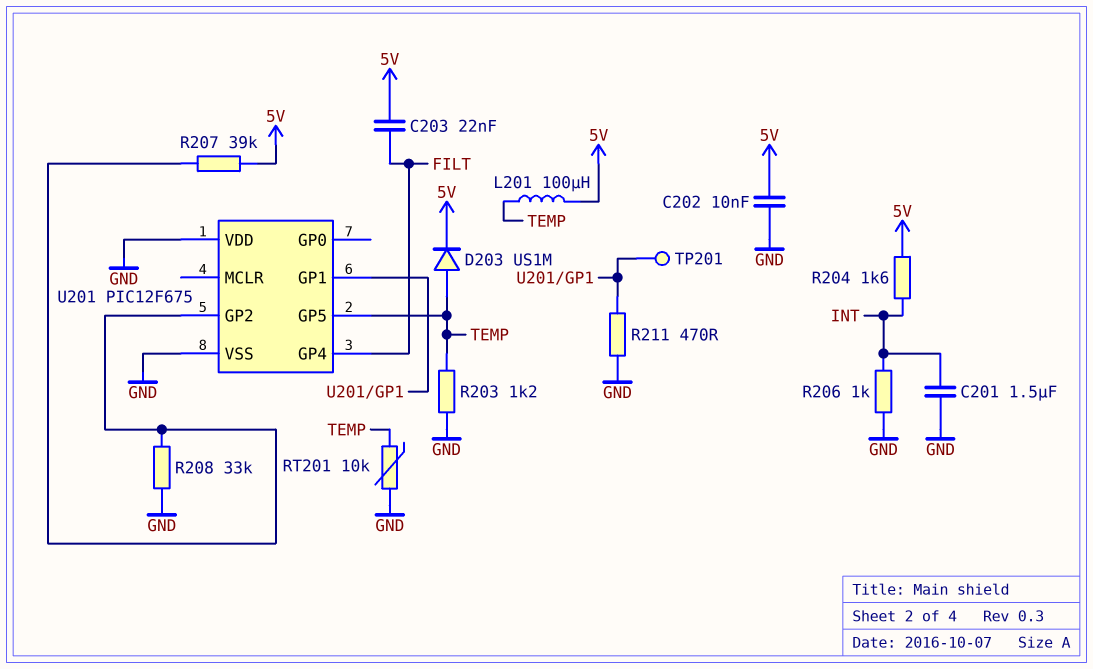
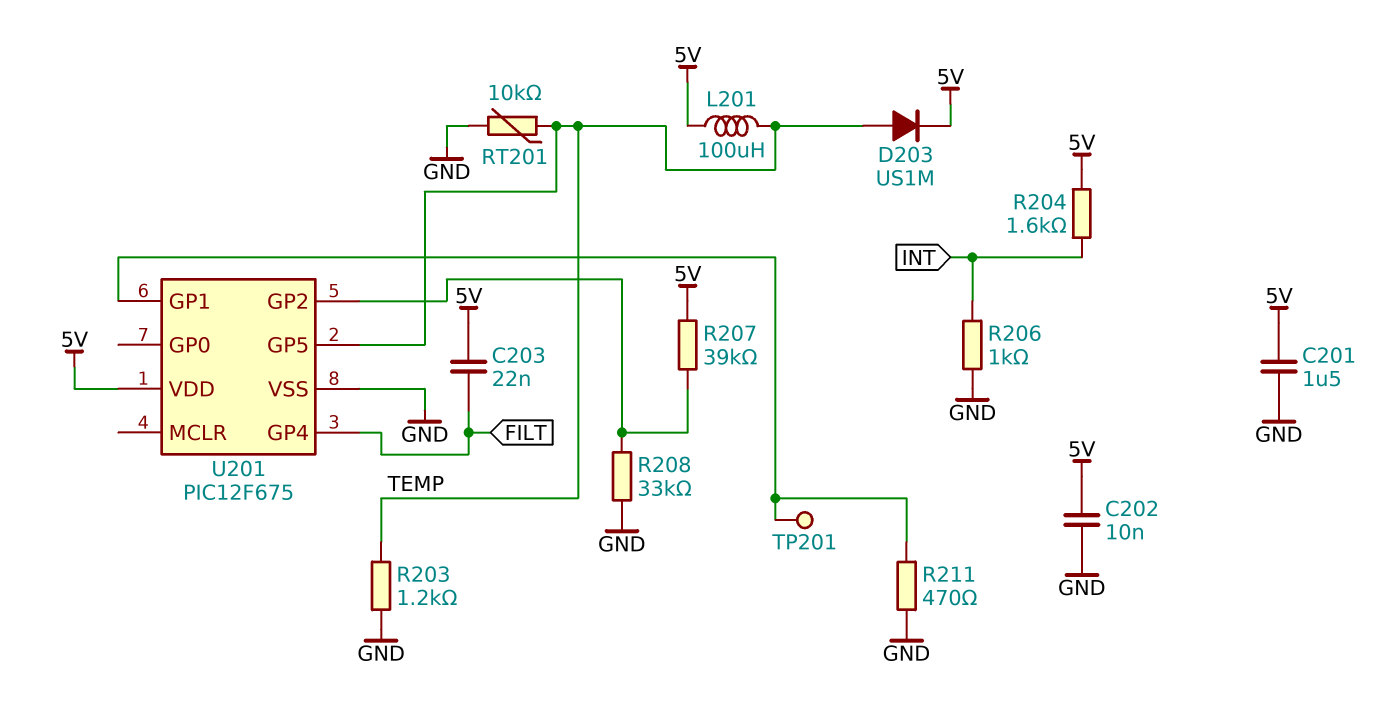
C201: 1.5uF (GND, INT) -> 1.5uF (5V, GND)
U201 pin VDD: GND -> 5V

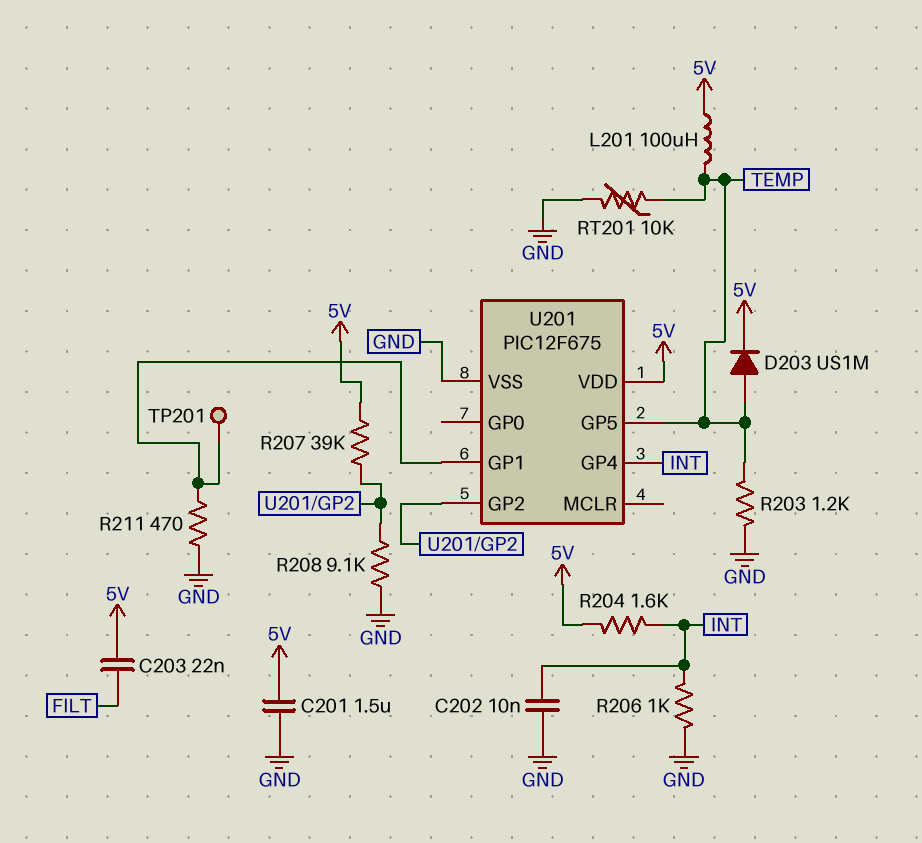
C202: 10nF (5V, GND) -> 10nF (GND, INT)
R208: 33k (GND, U201/GP2) -> 9.1k (GND, U201/GP2)
U201 pin GP4: FILT -> INT

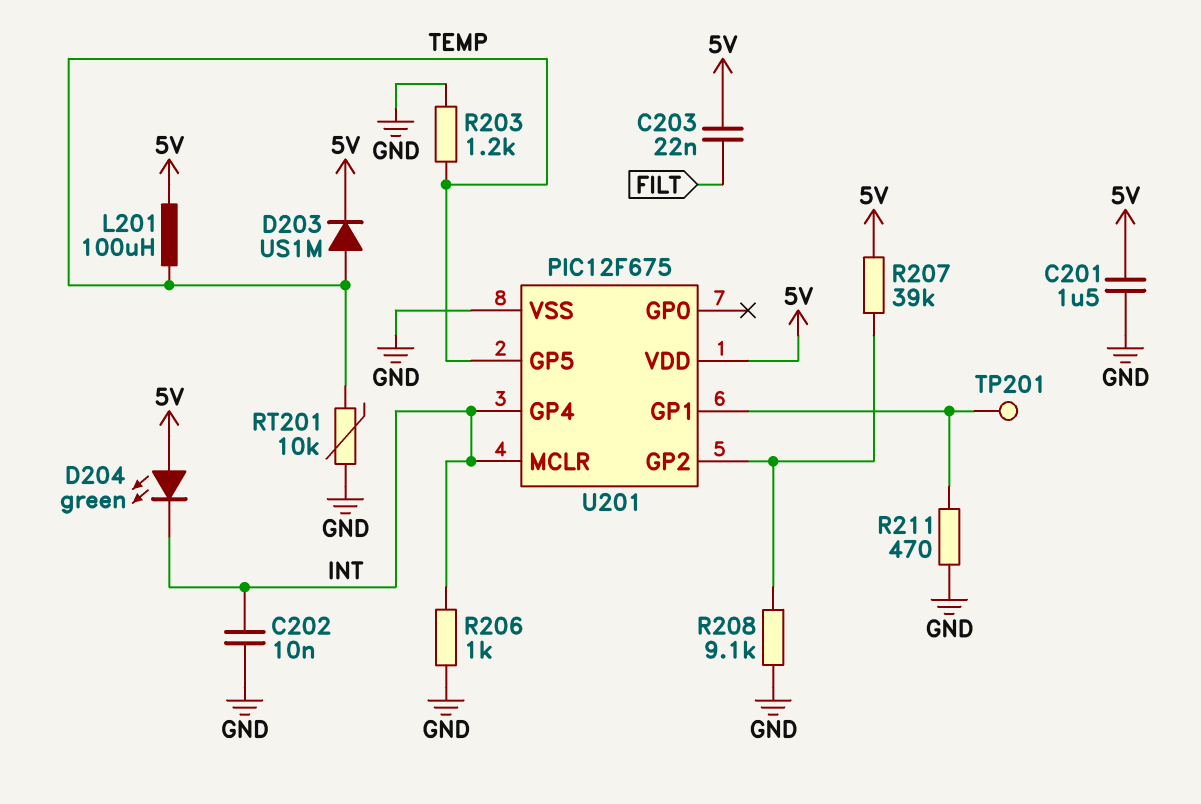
D204: none -> LED green (A 5V, K INT)
R204: 1.6k (5V, INT) -> none
U201 pin MCLR: none -> INT

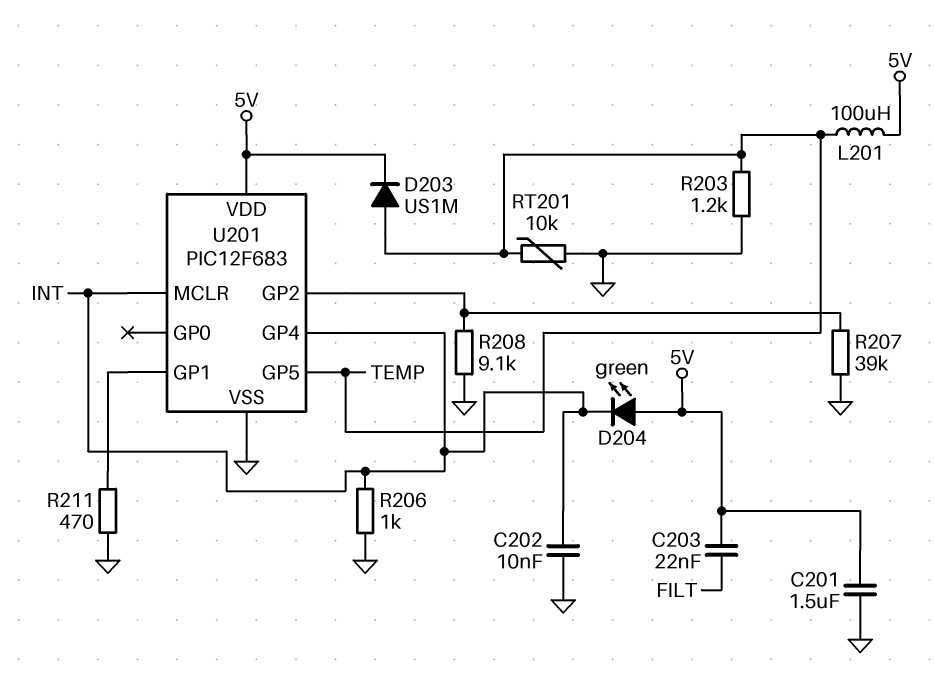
R207: 39k (5V, U201/GP2) -> 39k (GND, U201/GP2)
TP201: test point (U201/GP1) -> none
U201: PIC12F675 -> PIC12F683

